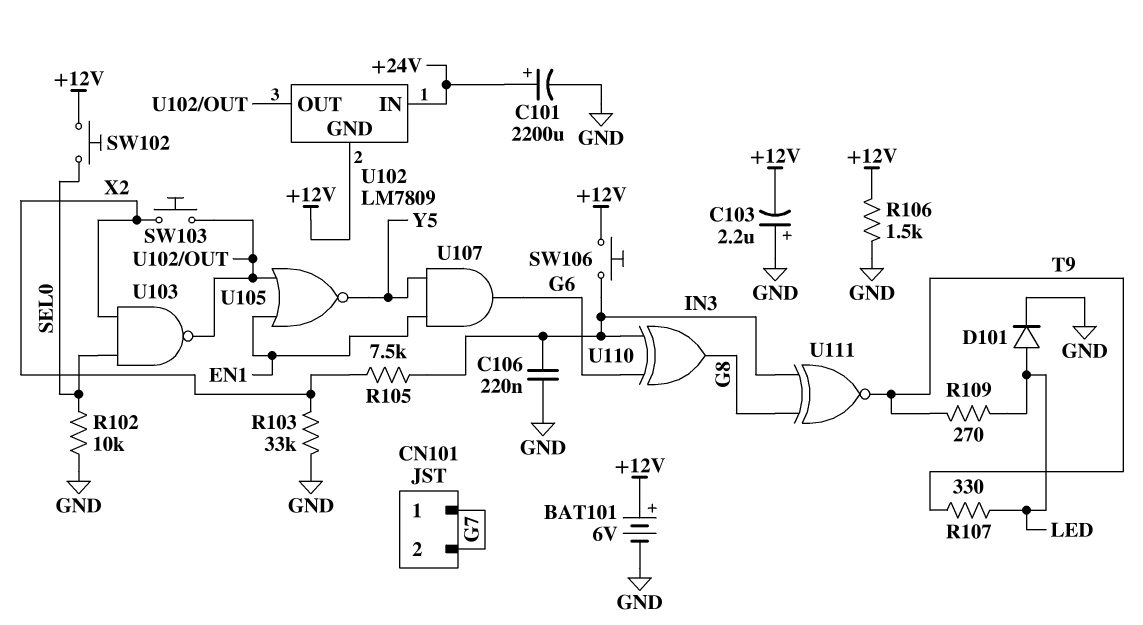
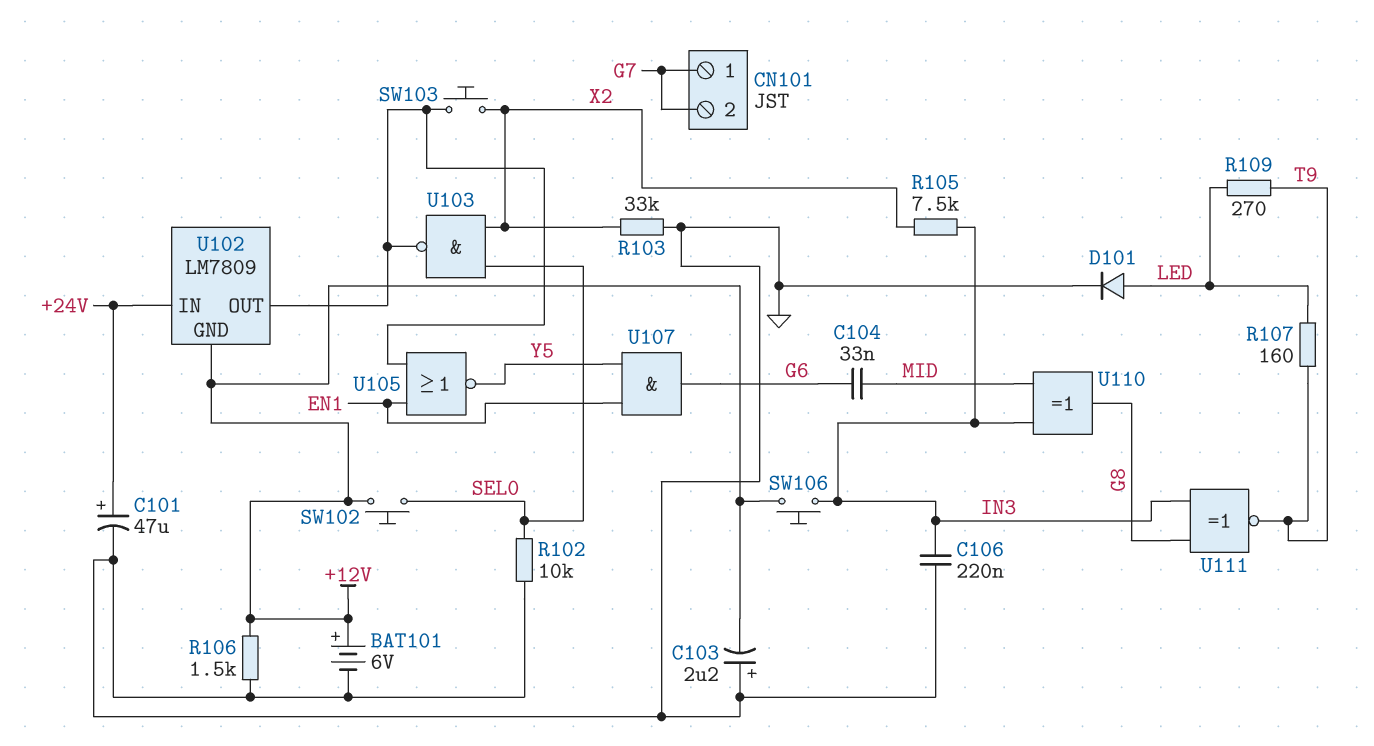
C101: 2200uF (plus +24V, minus GND) -> 47uF (plus +24V, minus GND)
C104: none -> 33nF (G6, MID)
R107: 330 (LED, T9) -> 160 (LED, T9)
U110: XOR (in G6, in IN3, out G8) -> XOR (in IN3, in MID, out G8)

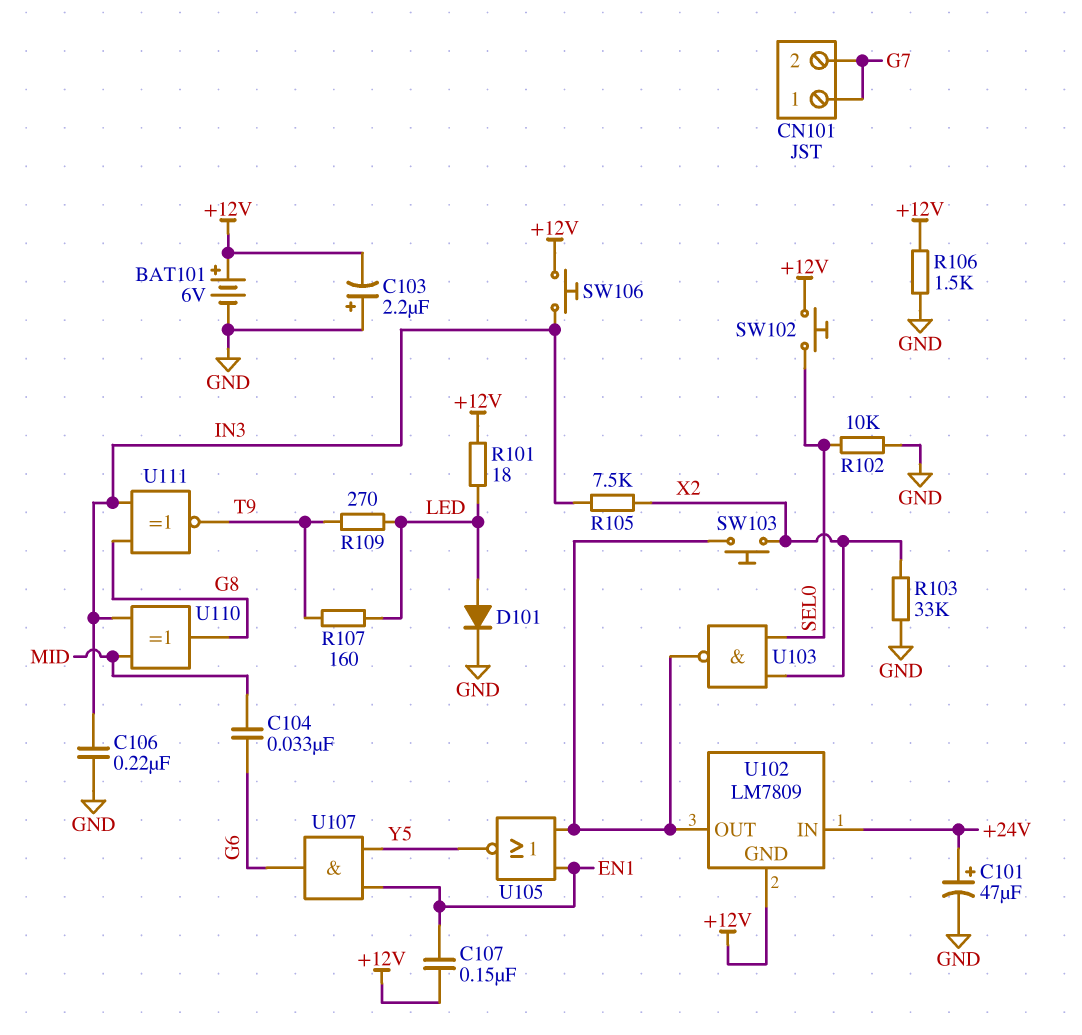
C107: none -> 150nF (+12V, EN1)
R101: none -> 18 (+12V, LED)

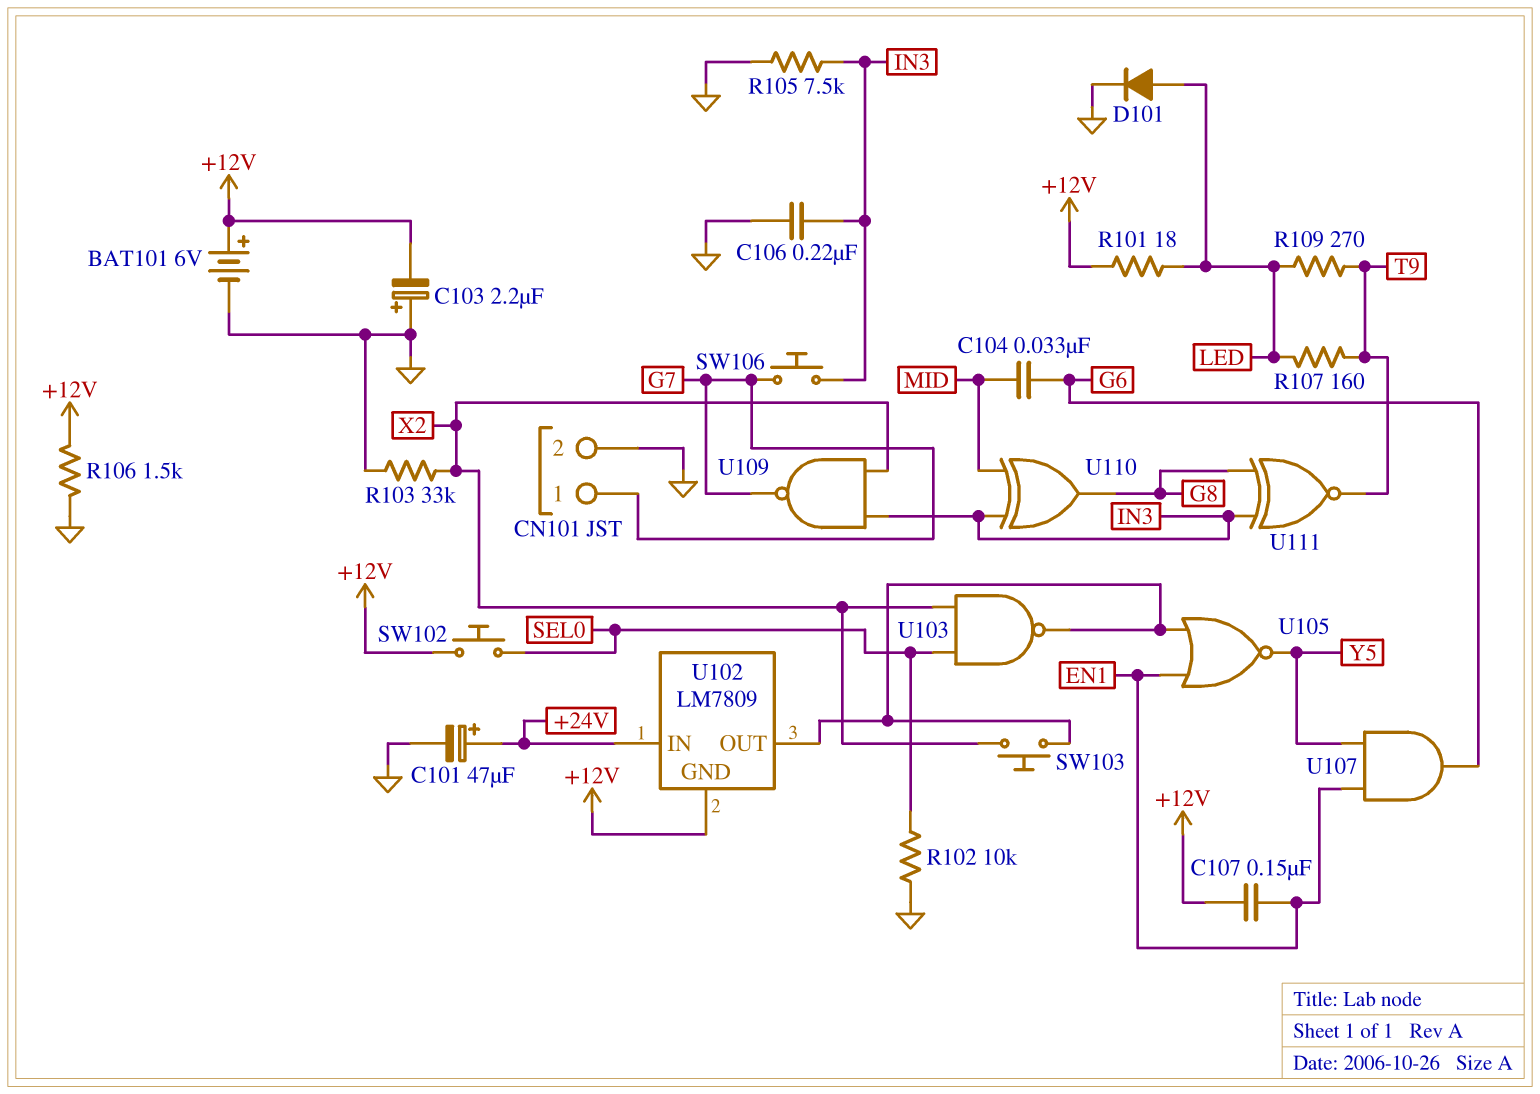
CN101 pin 2: G7 -> GND
R105: 7.5k (IN3, X2) -> 7.5k (GND, IN3)
SW106: button (+12V, IN3) -> button (G7, IN3)
U109: none -> NAND (in IN3, in X2, out G7)

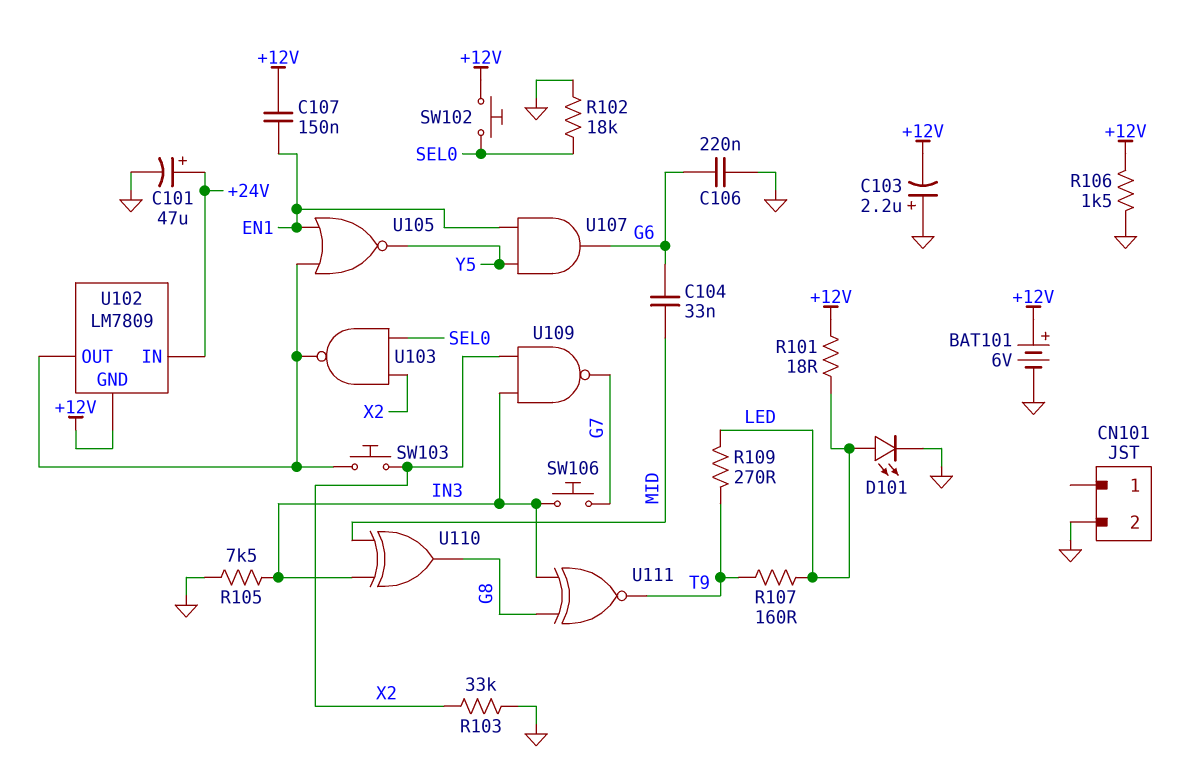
C106: 220nF (GND, IN3) -> 220nF (G6, GND)
CN101 pin 1: G7 -> none
D101: diode (A LED, K GND) -> LED (A LED, K GND)
R102: 10k (GND, SEL0) -> 18k (GND, SEL0)

